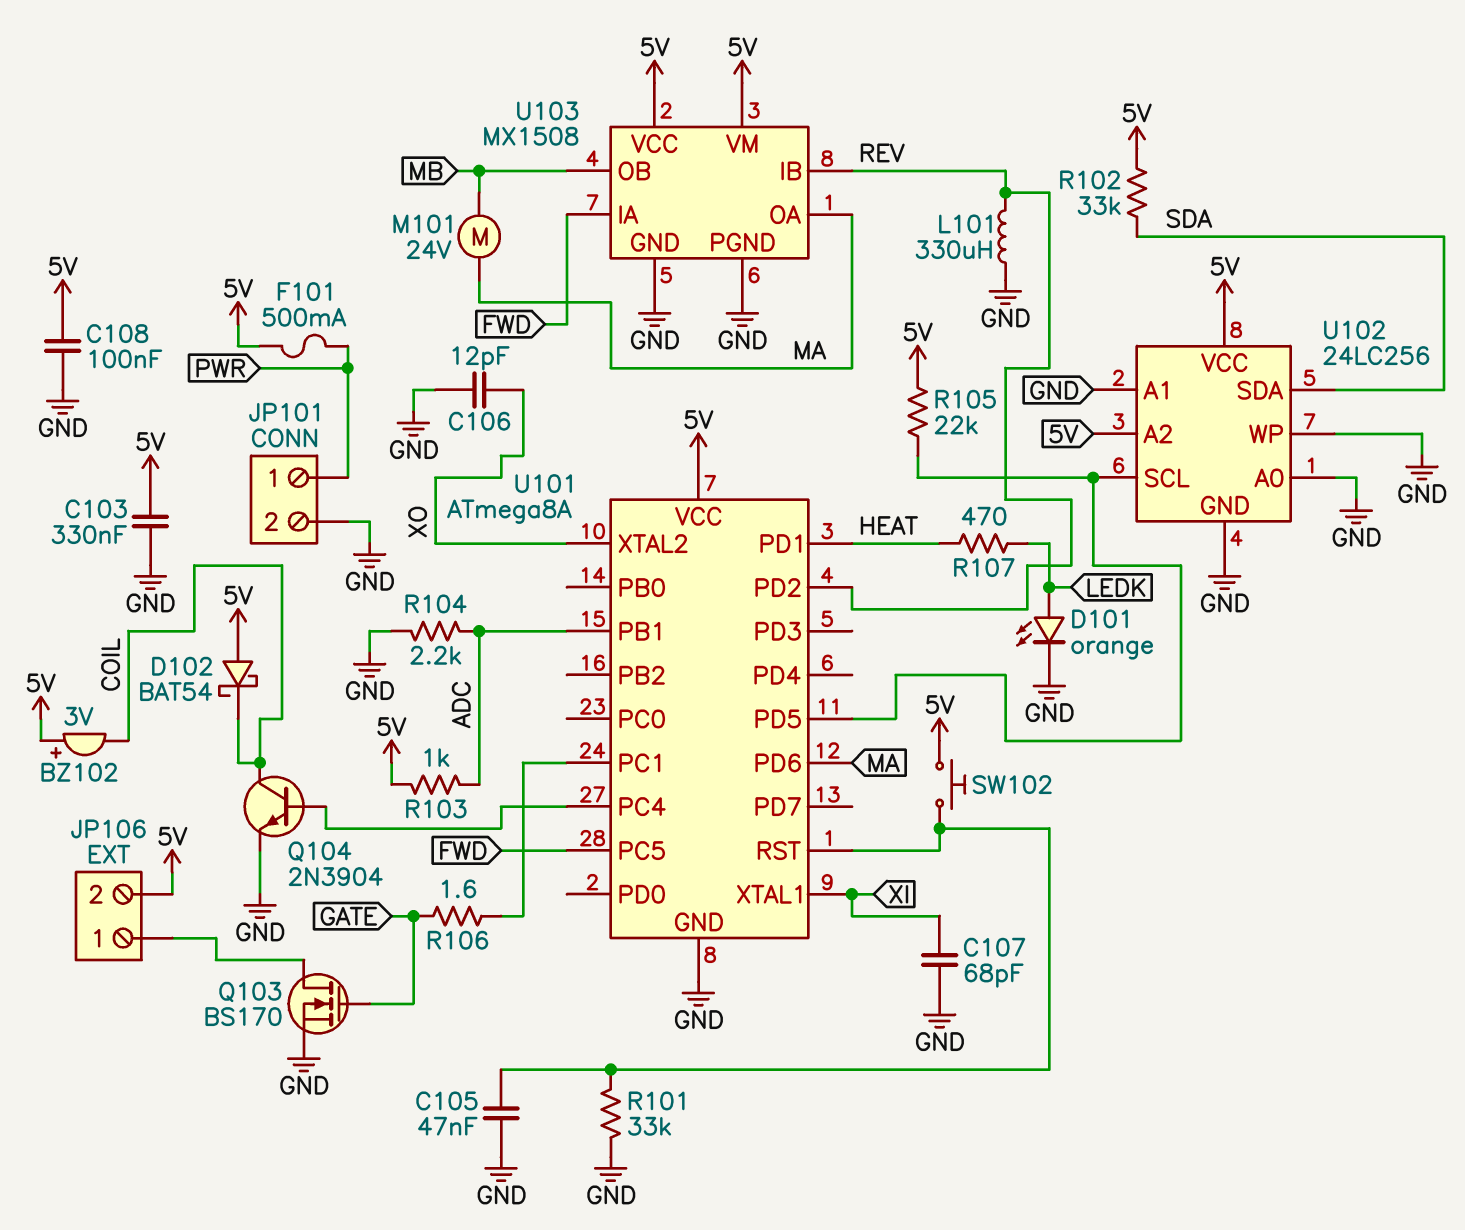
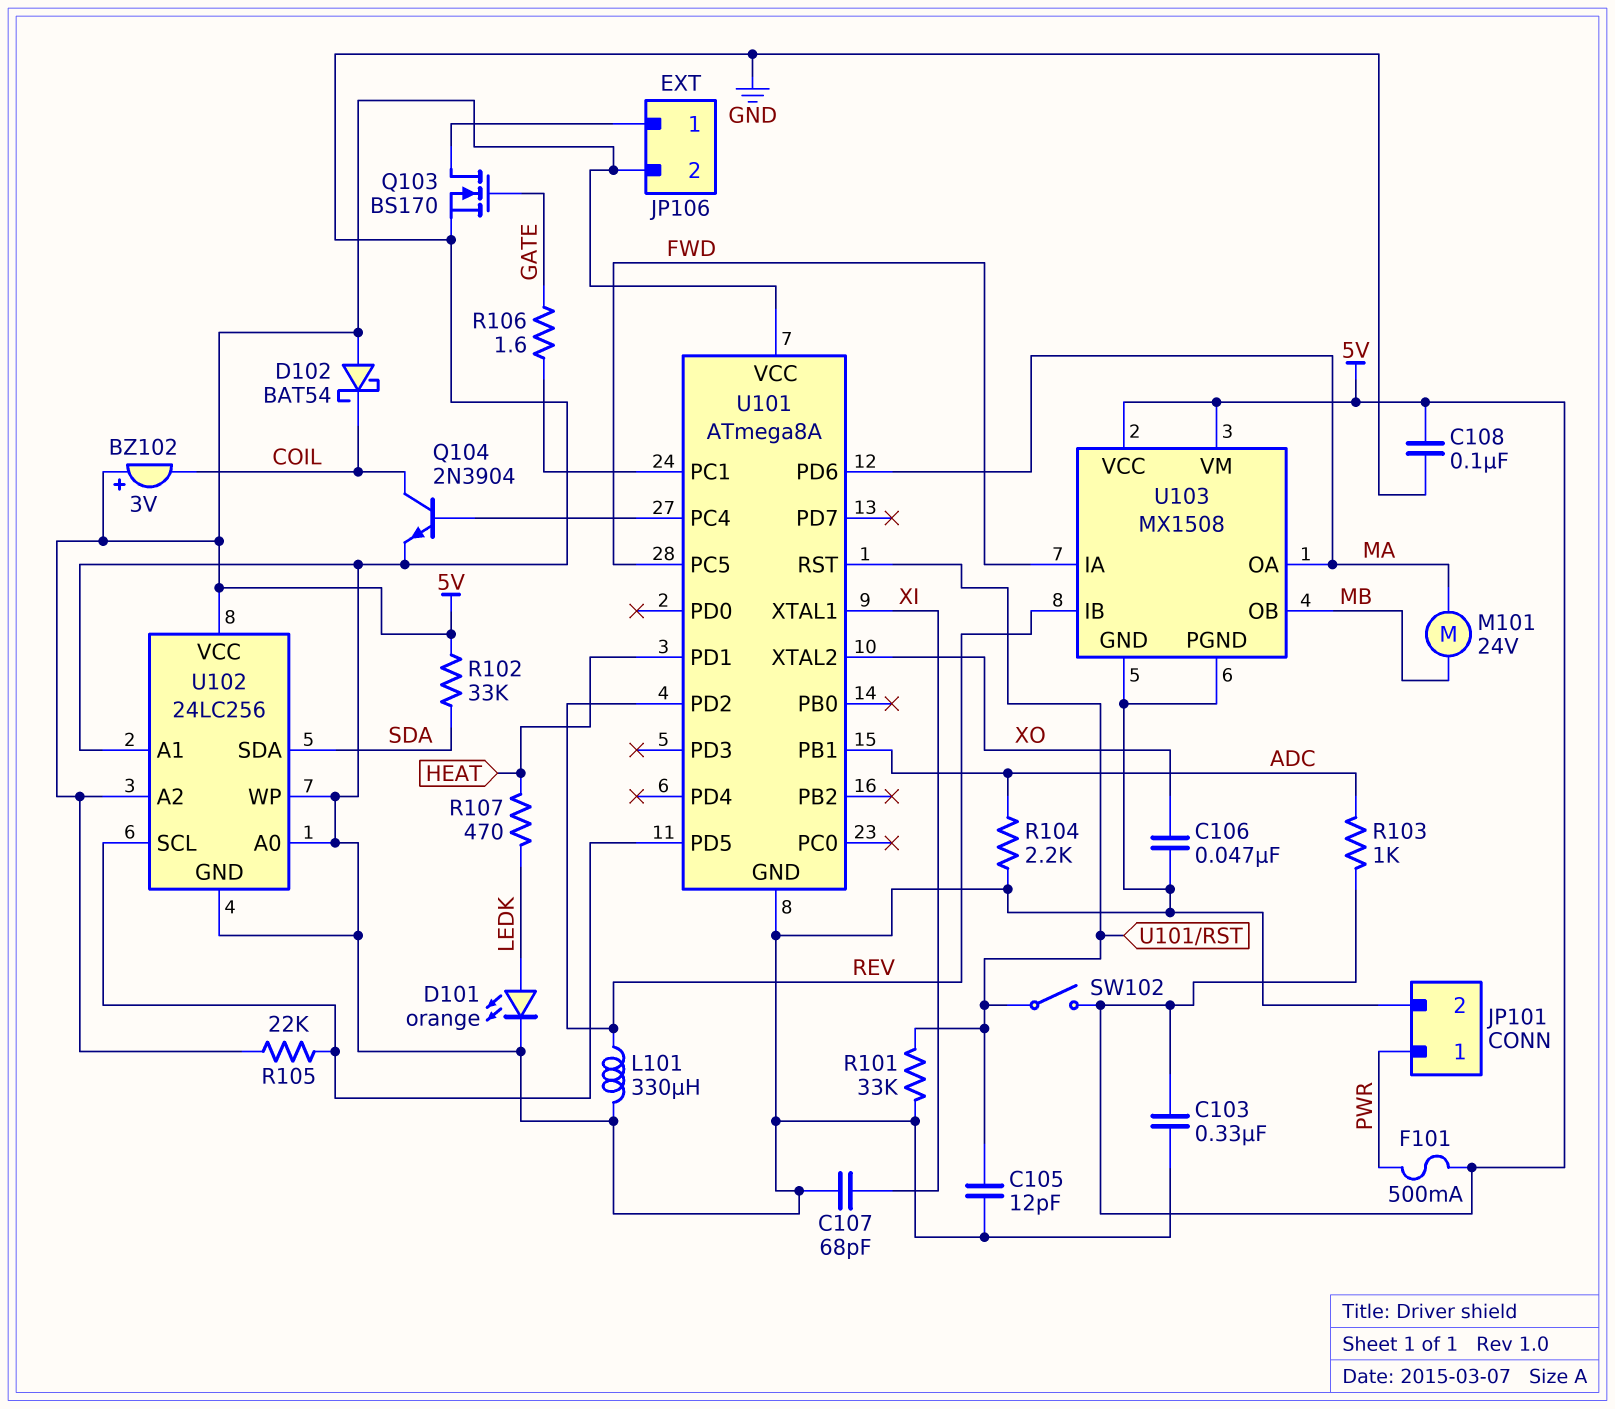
C105: 47nF (GND, U101/RST) -> 12pF (GND, U101/RST)
C106: 12pF (GND, XO) -> 47nF (GND, XO)
SW102: button (5V, U101/RST) -> switch (5V, U101/RST)

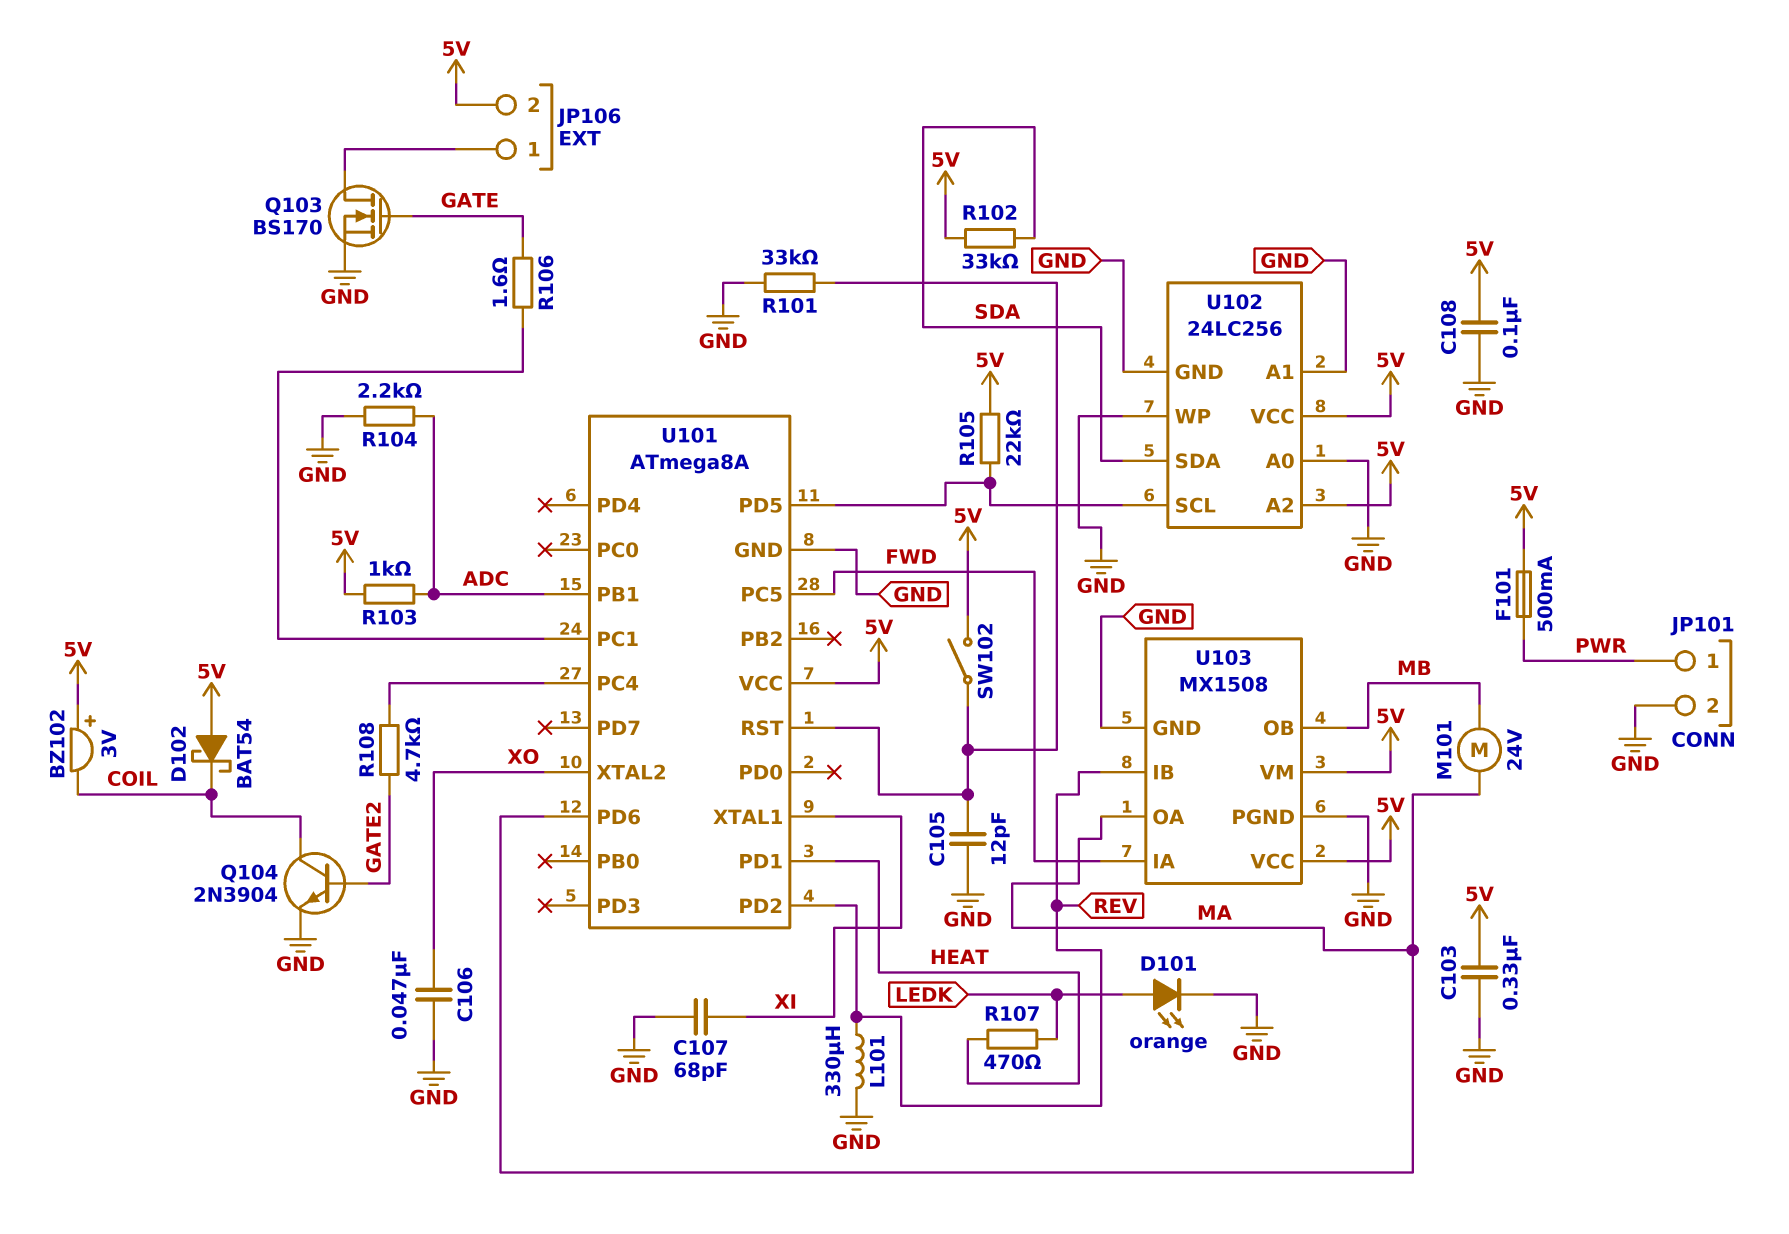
Q104: NPN 2N3904 (B U101/PC4, C COIL, E GND) -> NPN 2N3904 (B GATE2, C COIL, E GND)
R108: none -> 4.7k (GATE2, U101/PC4)

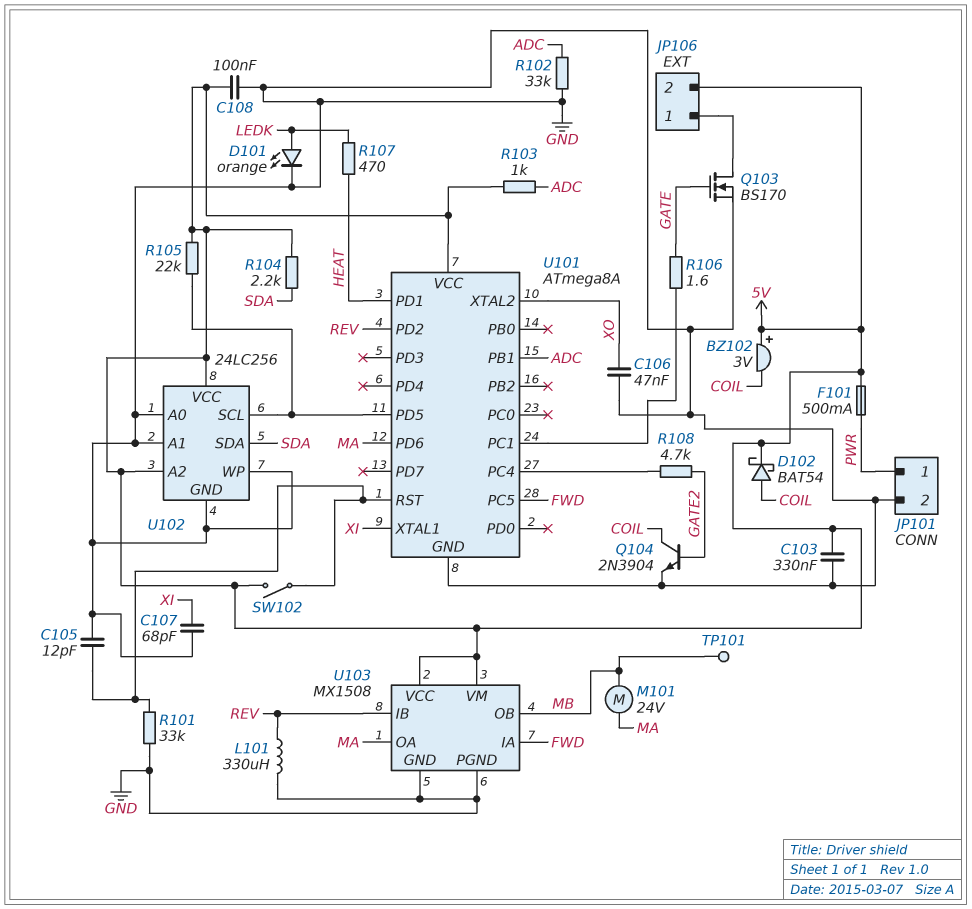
D102: schottky BAT54 (A 5V, K COIL) -> schottky BAT54 (A COIL, K 5V)
R102: 33k (5V, SDA) -> 33k (ADC, GND)
R104: 2.2k (ADC, GND) -> 2.2k (5V, SDA)
TP101: none -> test point (MB)

